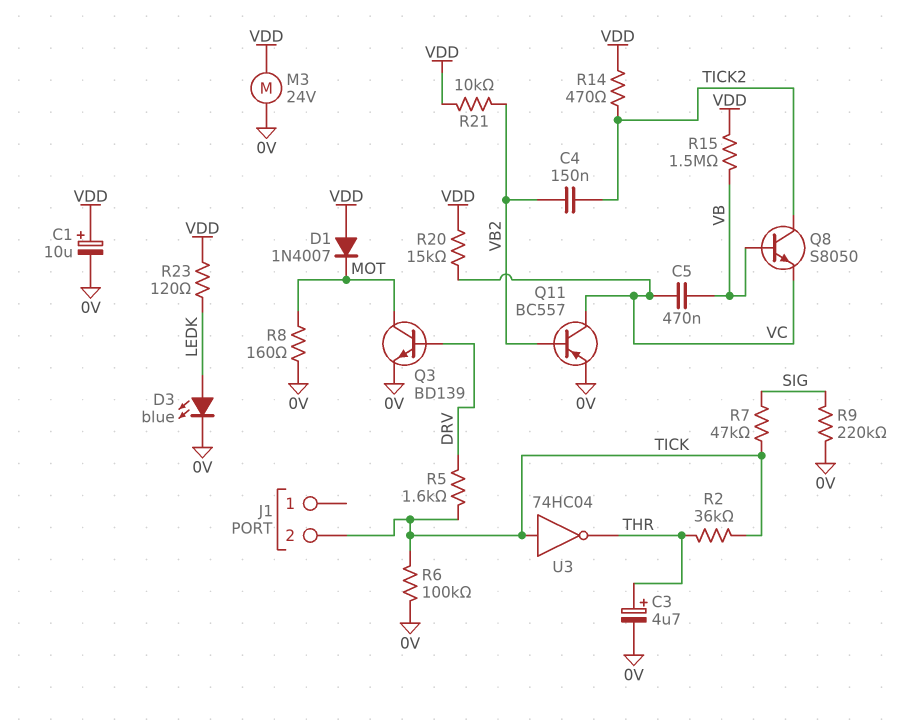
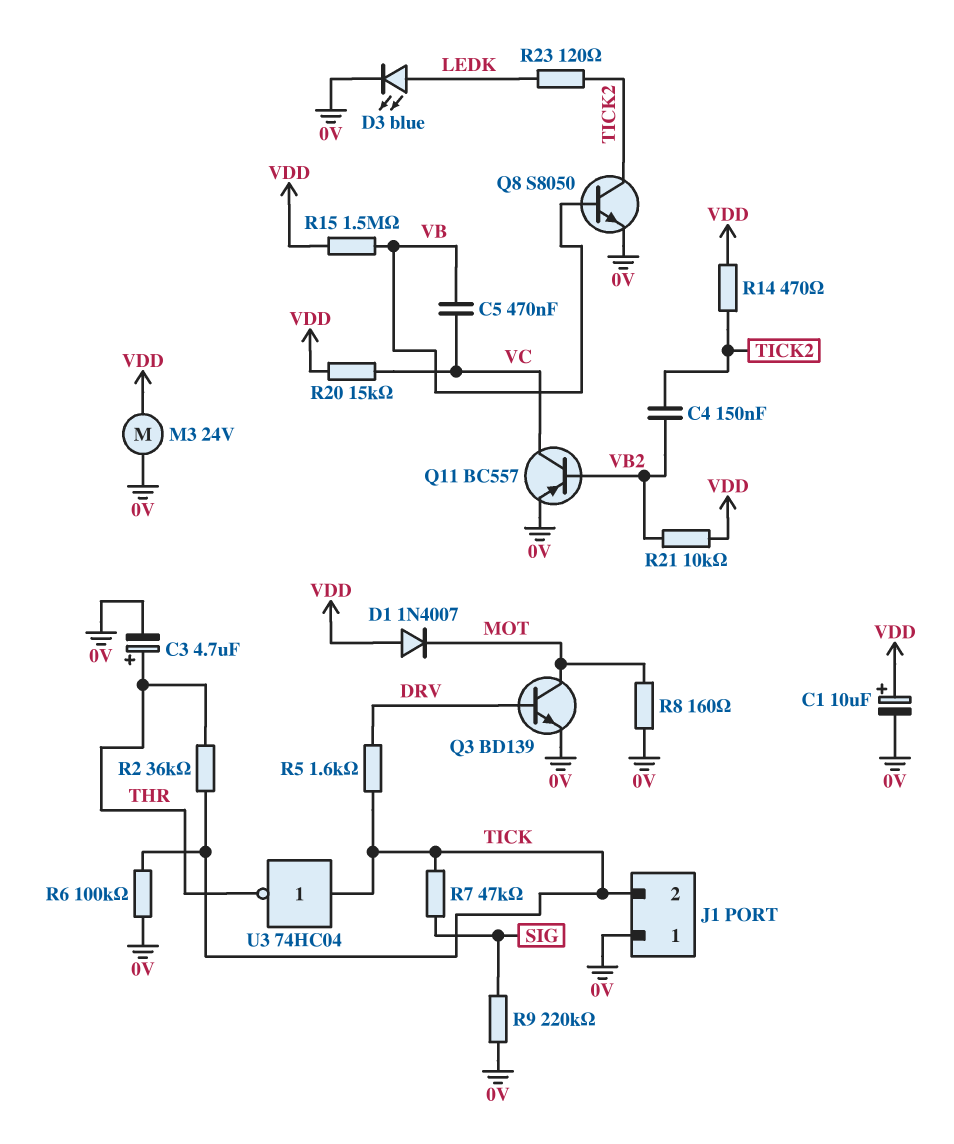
J1 pin 1: none -> 0V
Q8: NPN S8050 (B VB, C TICK2, E VC) -> NPN S8050 (B VB, C TICK2, E 0V)
R23: 120 (LEDK, VDD) -> 120 (LEDK, TICK2)

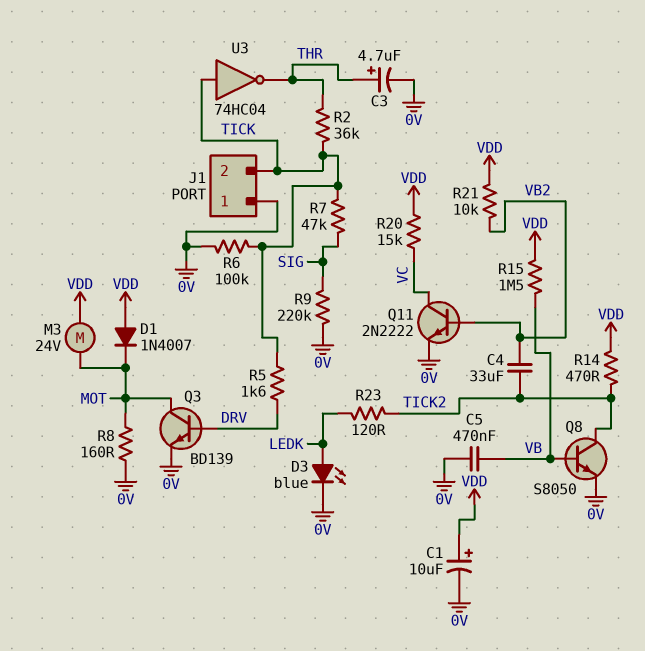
C4: 150nF (TICK2, VB2) -> 33uF (TICK2, VB2)
C5: 470nF (VB, VC) -> 470nF (0V, VB)
M3: motor 24V (0V, VDD) -> motor 24V (MOT, VDD)
Q11: PNP BC557 (B VB2, C VC, E 0V) -> NPN 2N2222 (B VB2, C VC, E 0V)

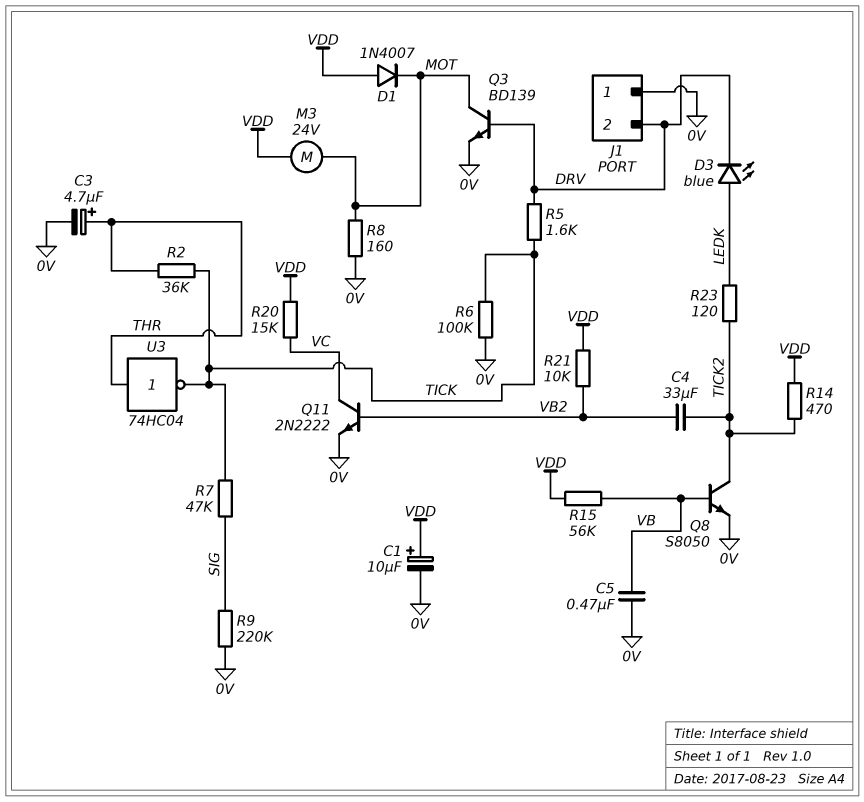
D3: LED blue (A LEDK, K 0V) -> LED blue (A LEDK, K DRV)
J1 pin 2: TICK -> DRV
R15: 1.5M (VB, VDD) -> 56k (VB, VDD)
U3: NOT 74HC04 (in TICK, out THR) -> NOT 74HC04 (in THR, out TICK)

